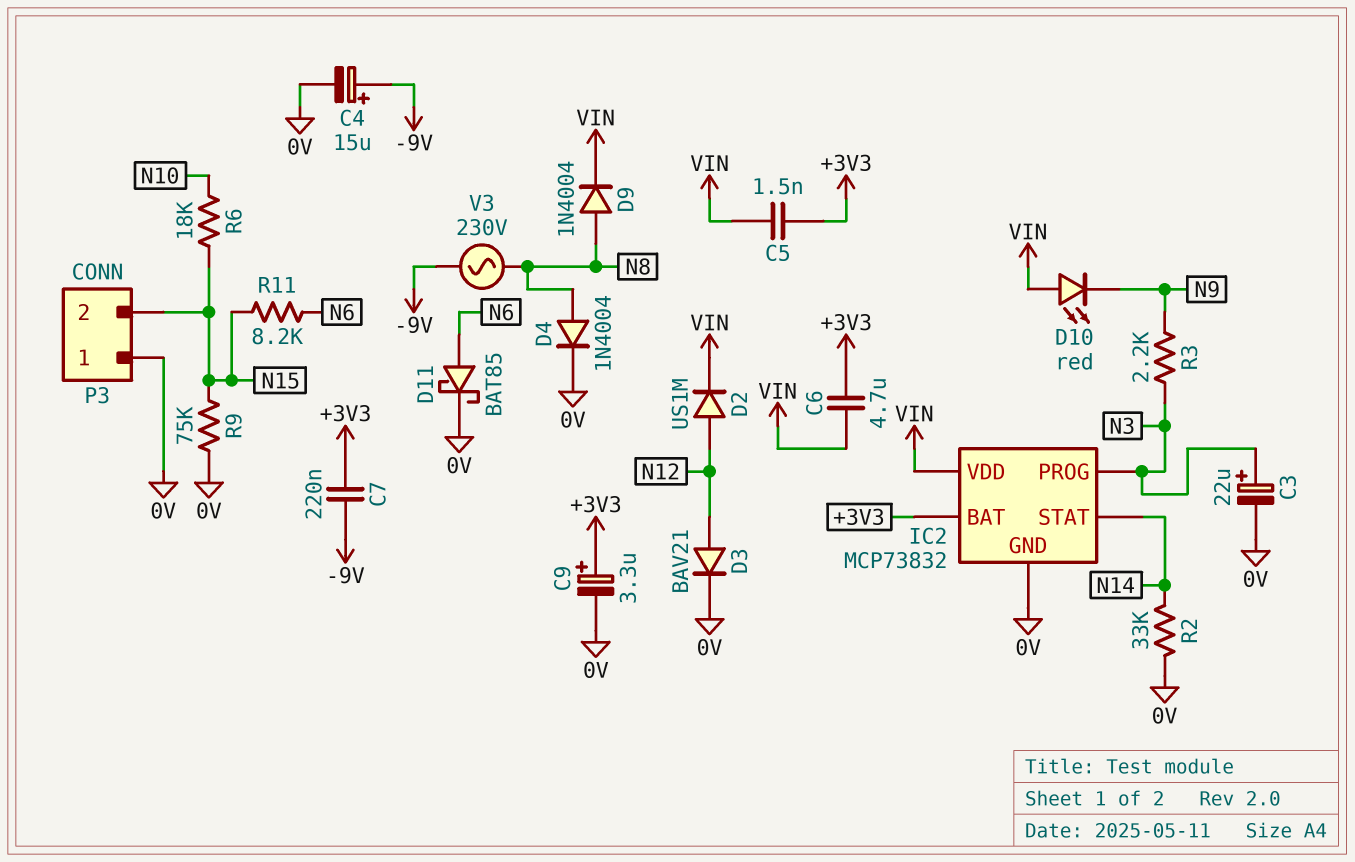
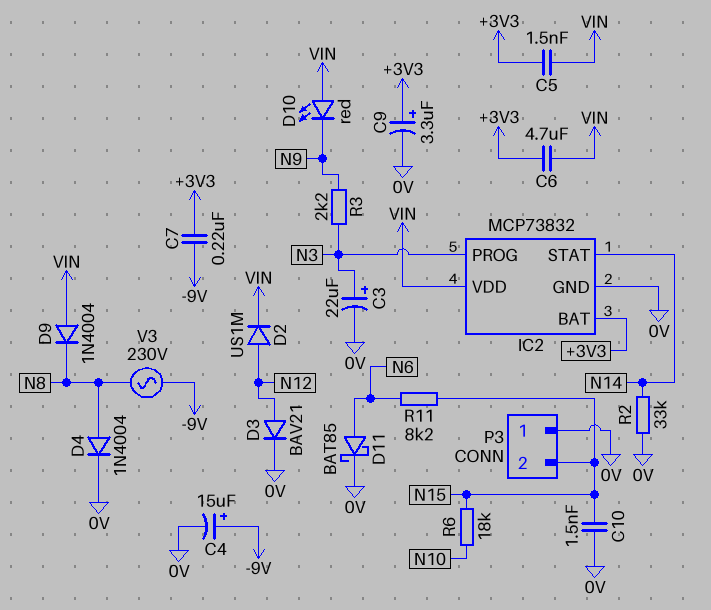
C10: none -> 1.5nF (0V, N15)
D9: diode 1N4004 (A N8, K VIN) -> diode 1N4004 (A VIN, K N8)
R9: 75k (0V, N15) -> none

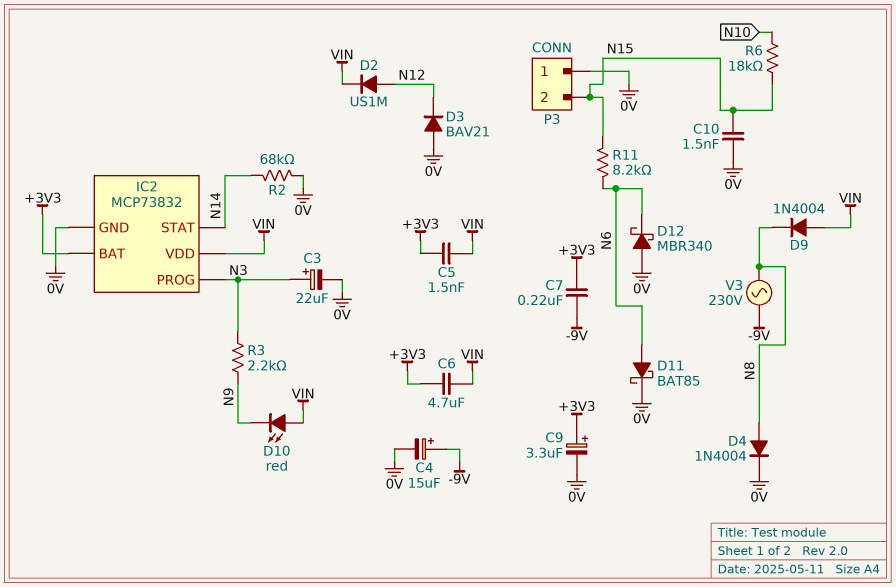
D3: diode BAV21 (A N12, K 0V) -> diode BAV21 (A 0V, K N12)
D12: none -> schottky MBR340 (A 0V, K N6)
R2: 33k (0V, N14) -> 68k (0V, N14)

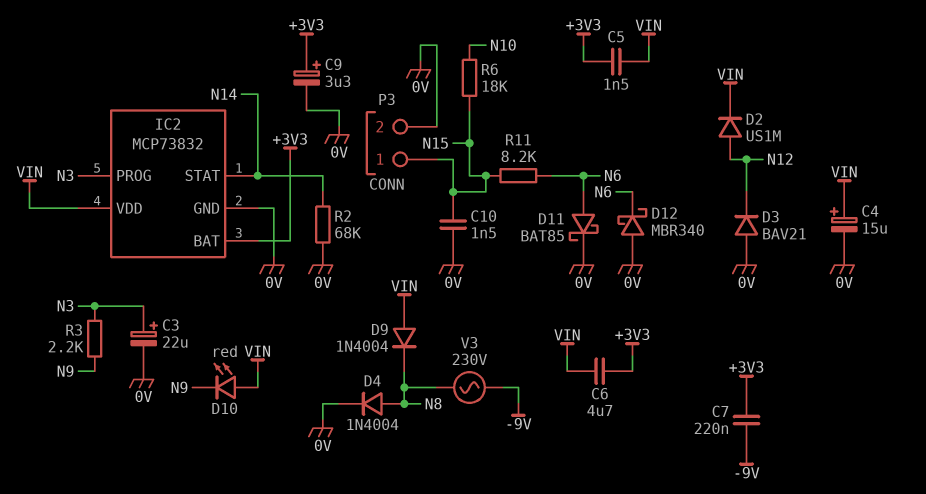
C4: 15uF (plus -9V, minus 0V) -> 15uF (plus VIN, minus 0V)
P3 pin 1: 0V -> N15
P3 pin 2: N15 -> 0V

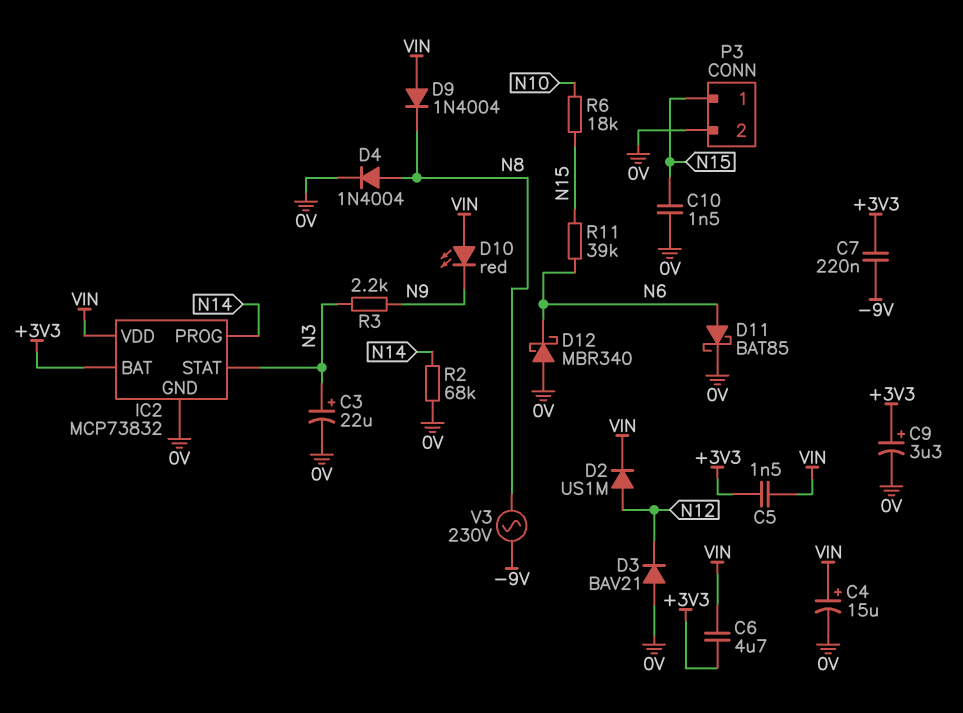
IC2 pin PROG: N3 -> N14
IC2 pin STAT: N14 -> N3
R11: 8.2k (N6, N15) -> 39k (N6, N15)

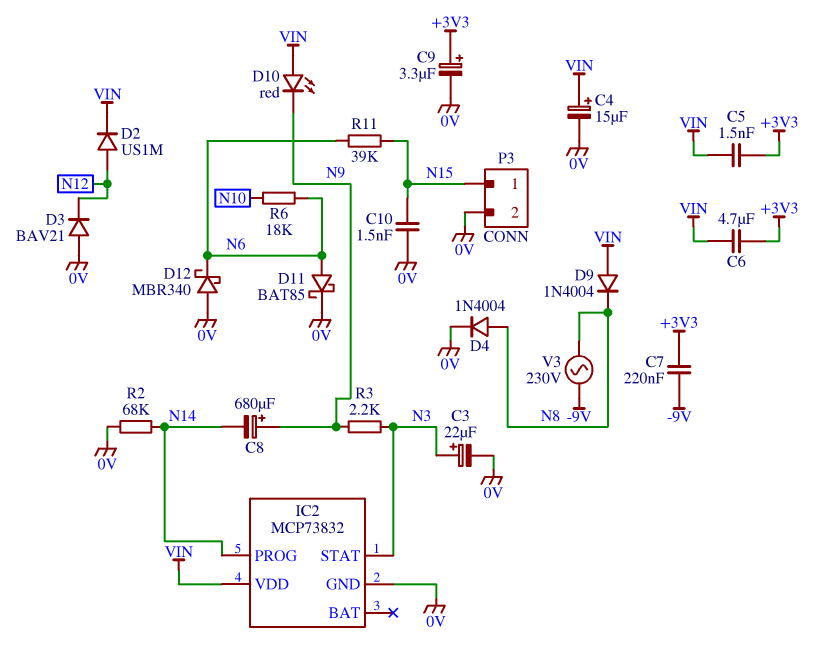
C8: none -> 680uF (plus N9, minus N14)
IC2 pin BAT: +3V3 -> none
R6: 18k (N10, N15) -> 18k (N6, N10)

